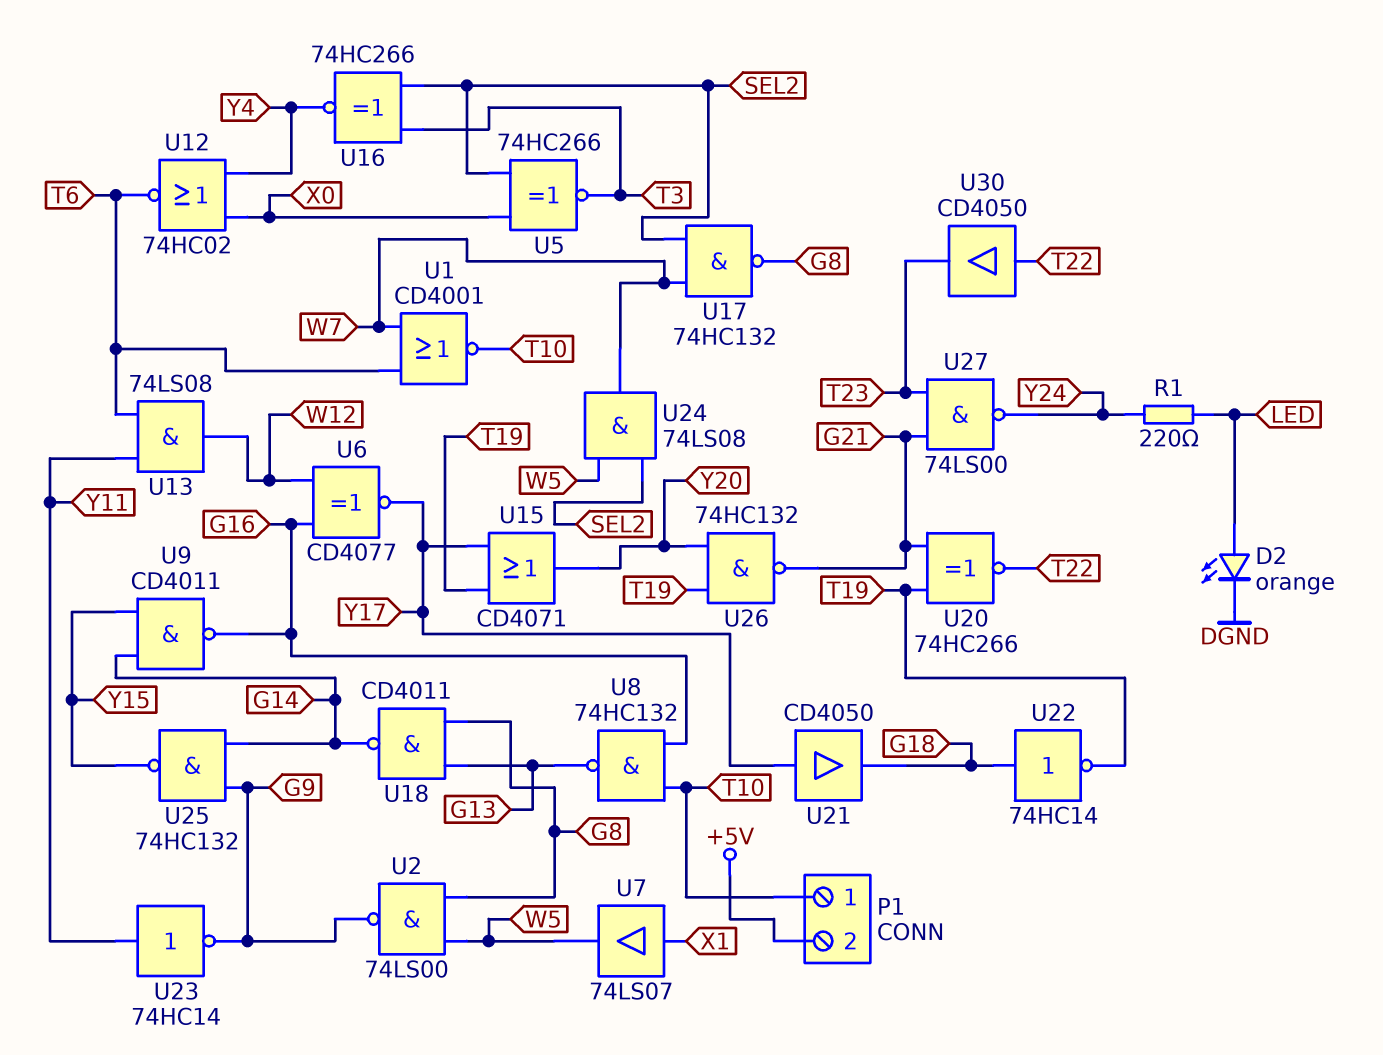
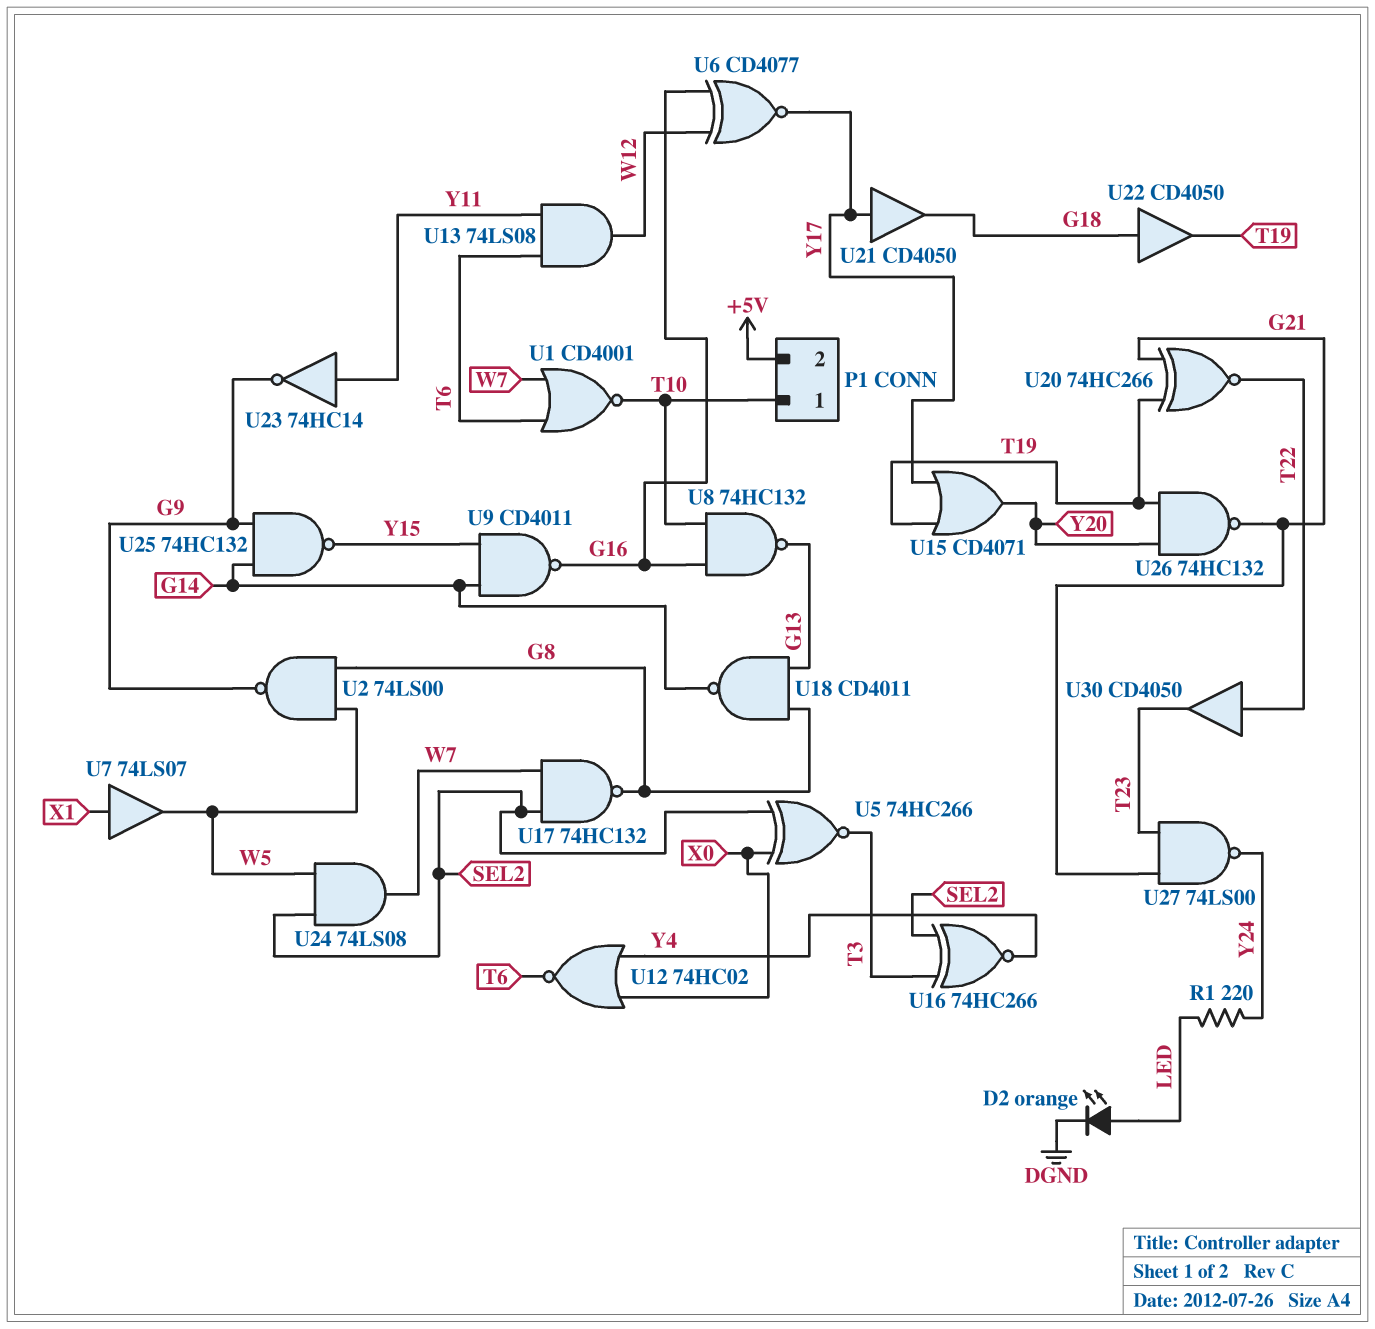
U22: NOT 74HC14 (in G18, out T19) -> buffer CD4050 (in G18, out T19)

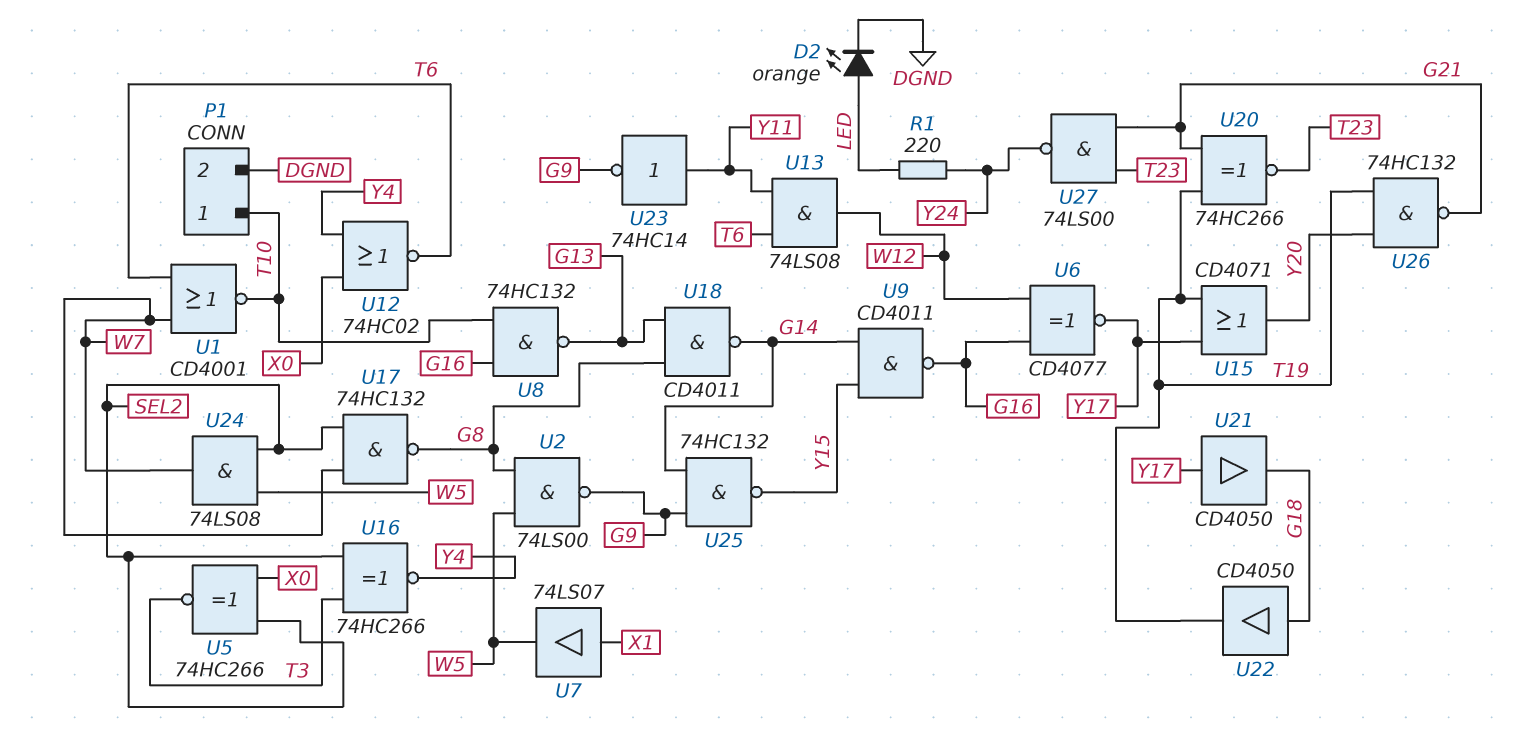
P1 pin 2: +5V -> DGND
U20: XNOR 74HC266 (in G21, in T19, out T22) -> XNOR 74HC266 (in G21, in T19, out T23)
U30: buffer CD4050 (in T22, out T23) -> none

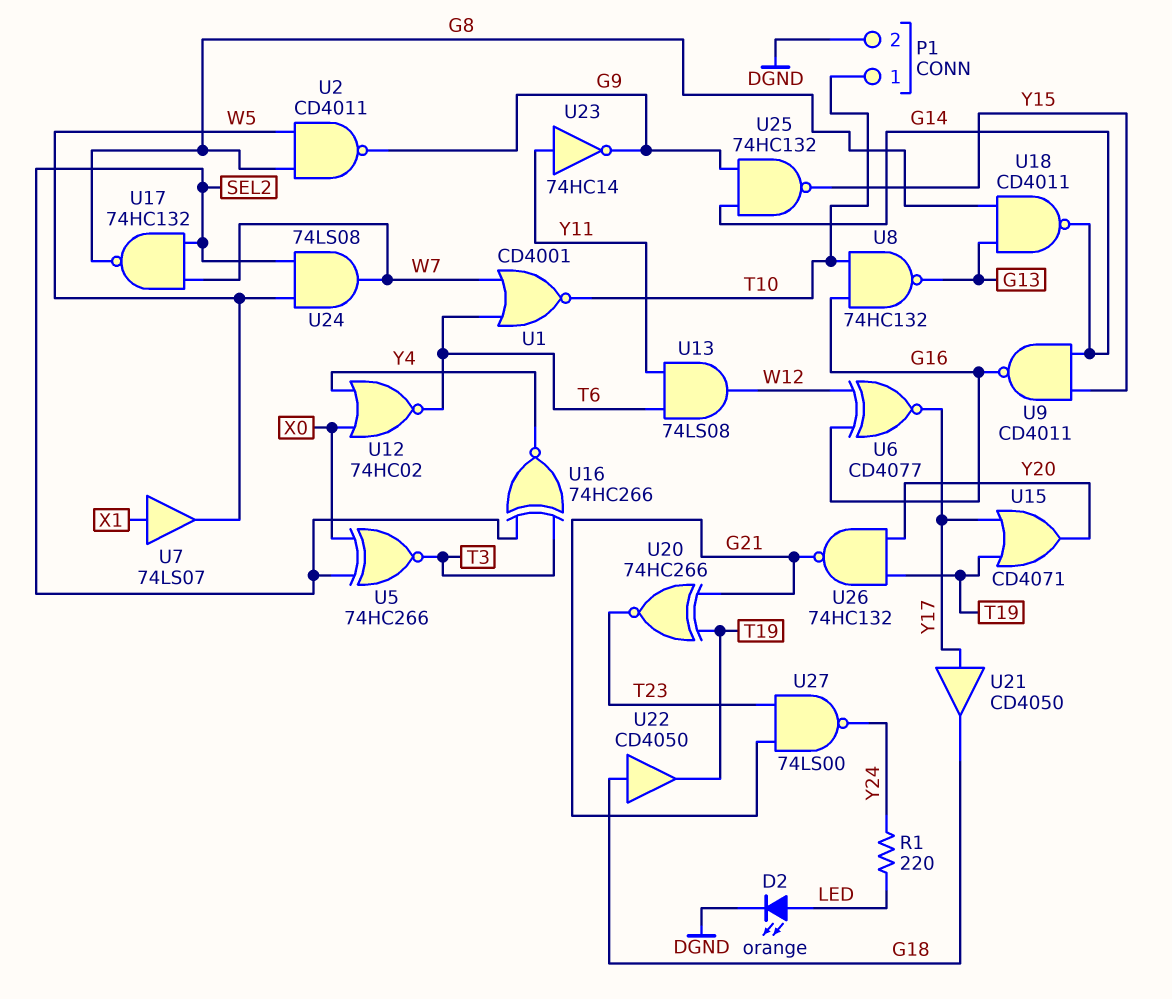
U2: NAND 74LS00 (in G8, in W5, out G9) -> NAND CD4011 (in G8, in W5, out G9)

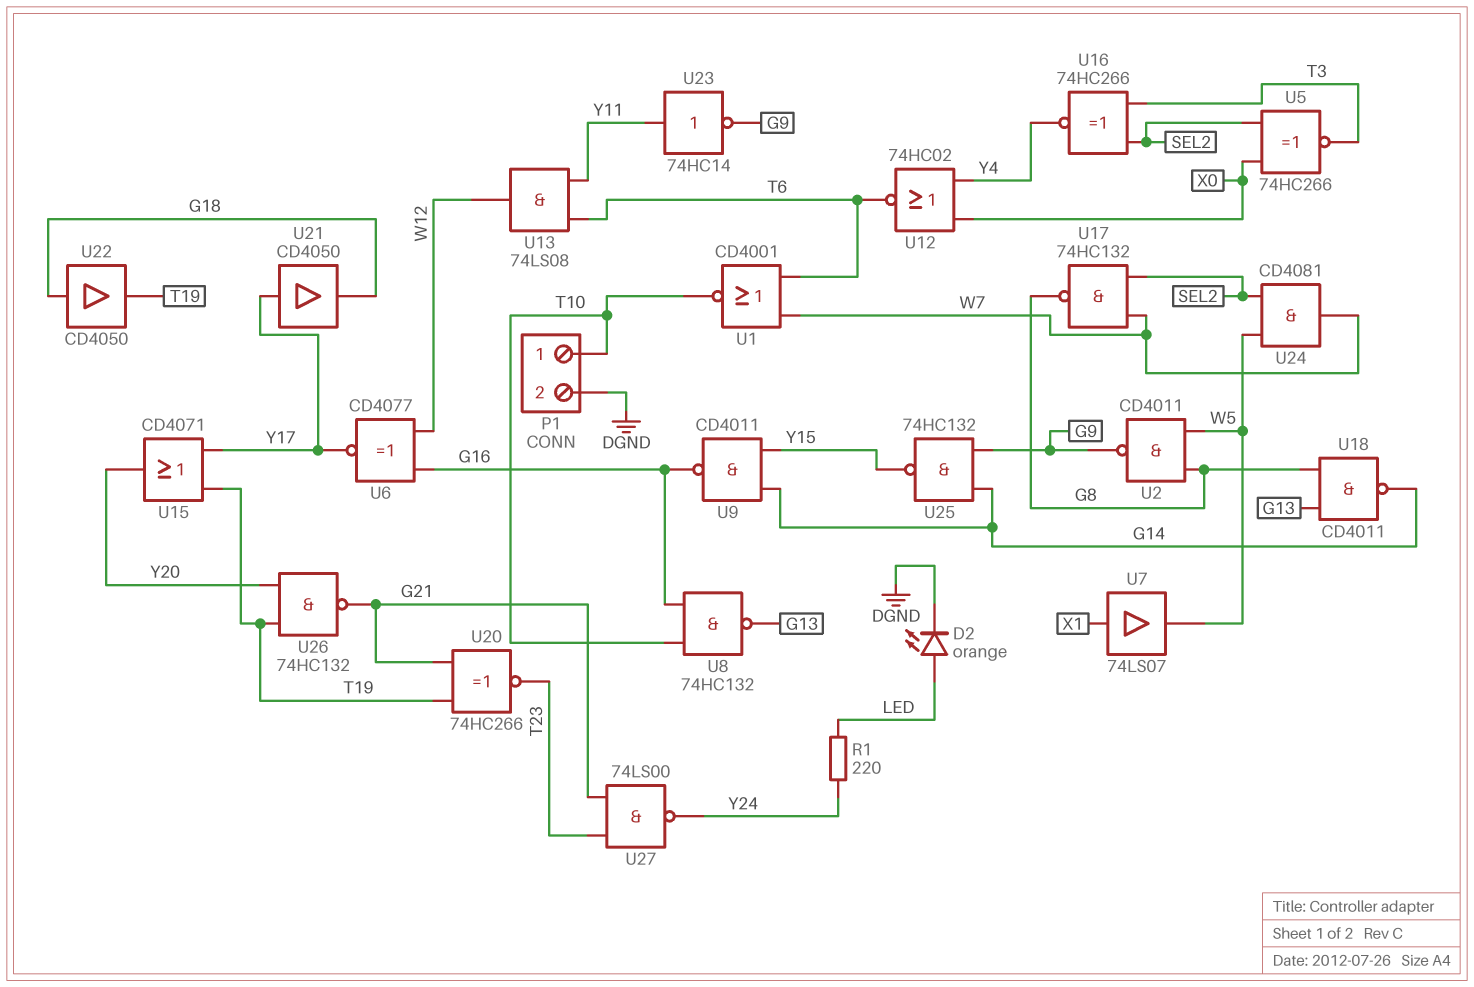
U24: AND 74LS08 (in SEL2, in W5, out W7) -> AND CD4081 (in SEL2, in W5, out W7)

